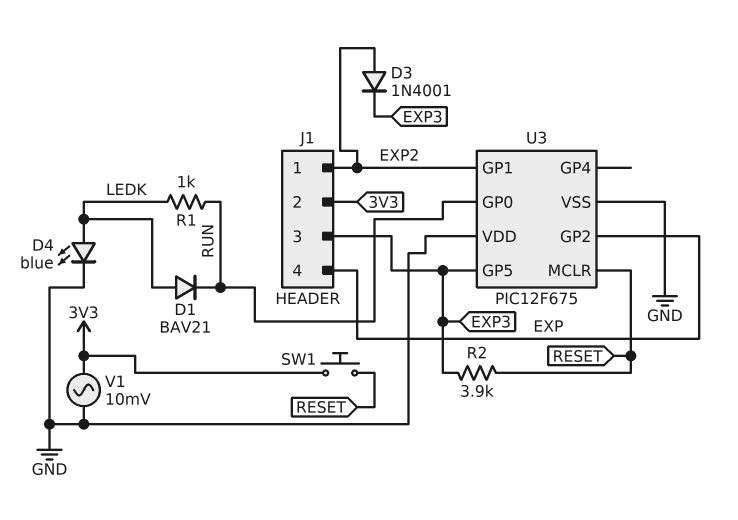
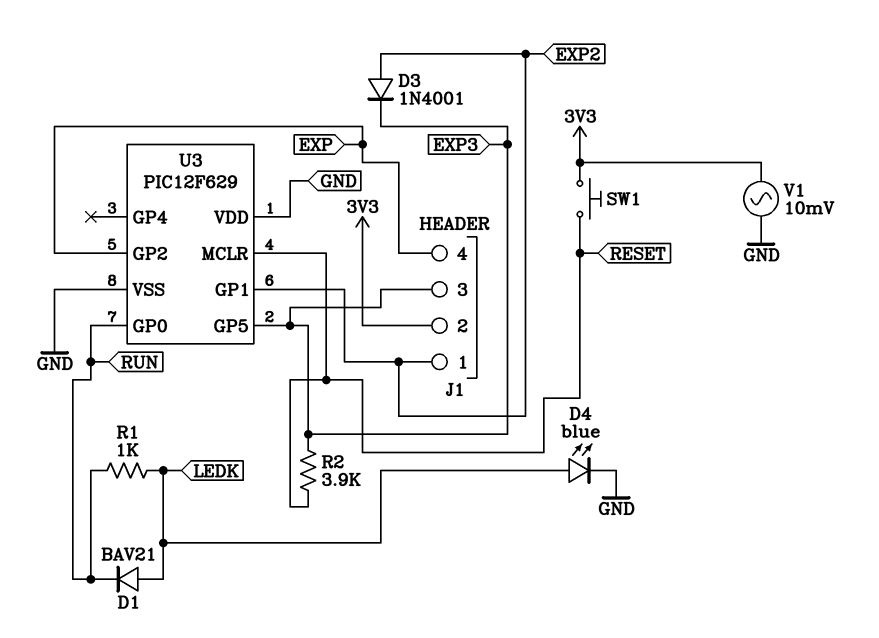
U3: PIC12F675 -> PIC12F629

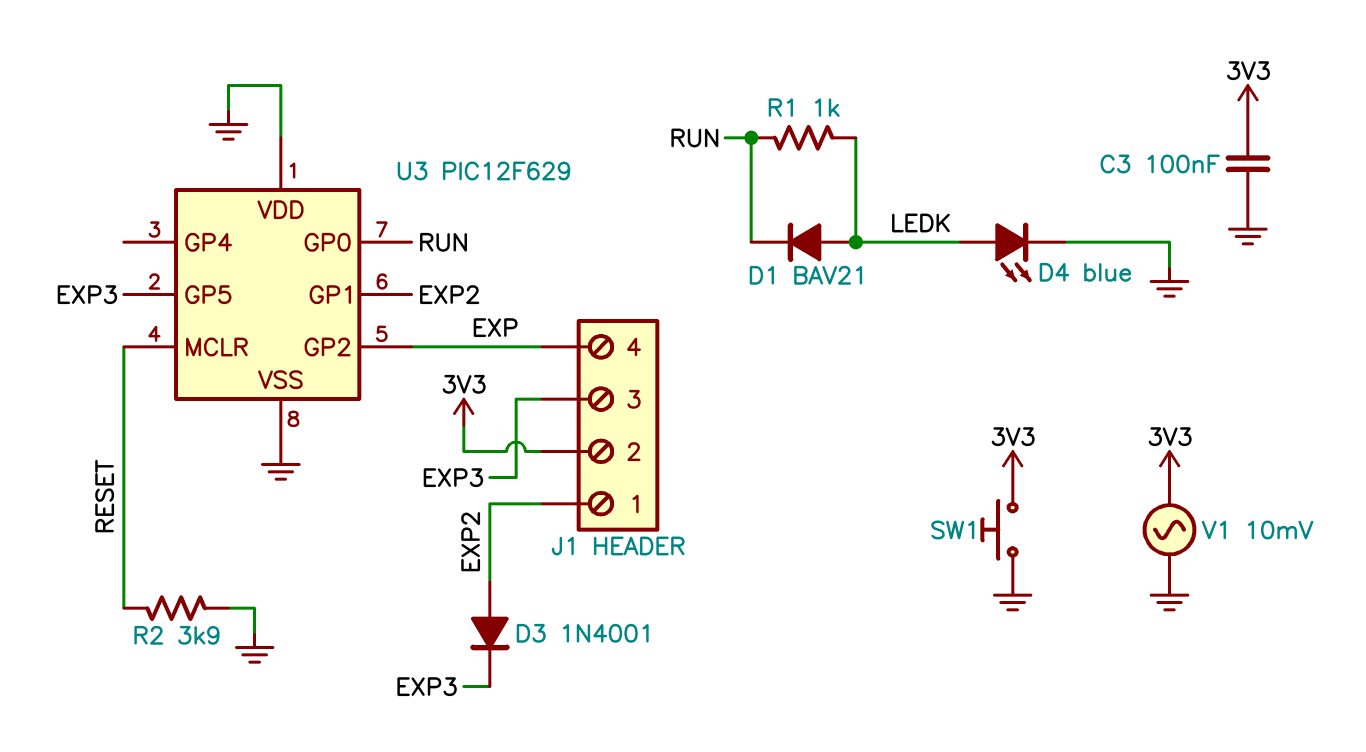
C3: none -> 100nF (3V3, GND)
R2: 3.9k (EXP3, RESET) -> 3.9k (GND, RESET)
SW1: button (3V3, RESET) -> button (3V3, GND)

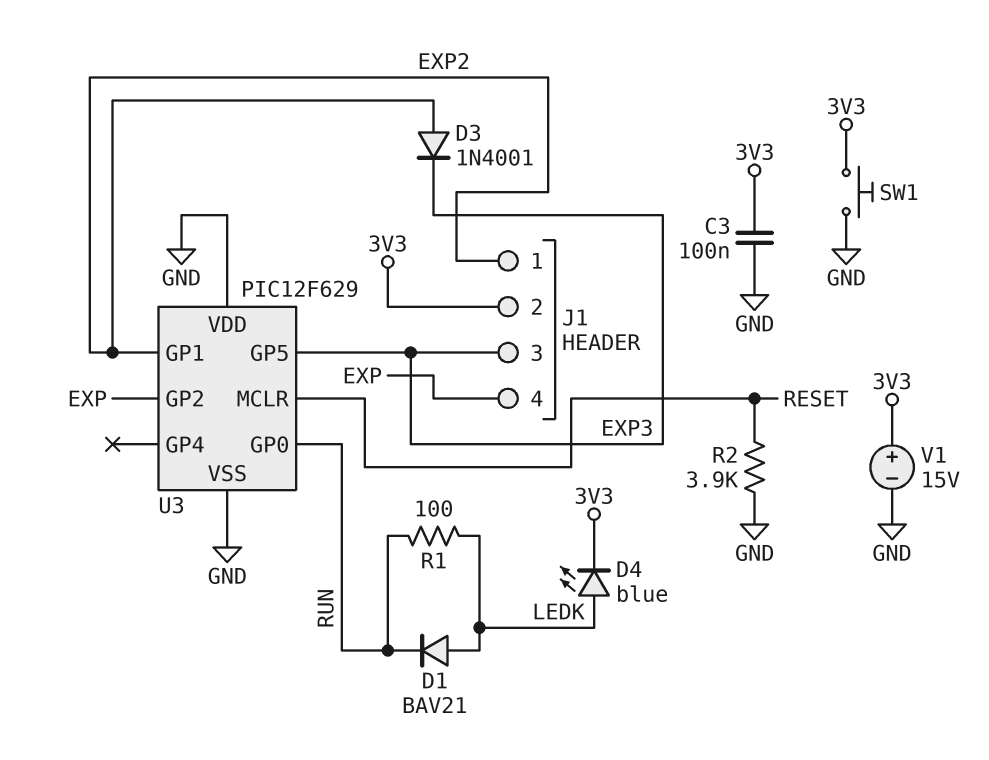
D4: LED blue (A LEDK, K GND) -> LED blue (A LEDK, K 3V3)
R1: 1k (LEDK, RUN) -> 100 (LEDK, RUN)
V1: AC 10mV (3V3, GND) -> 15V (plus 3V3, minus GND)

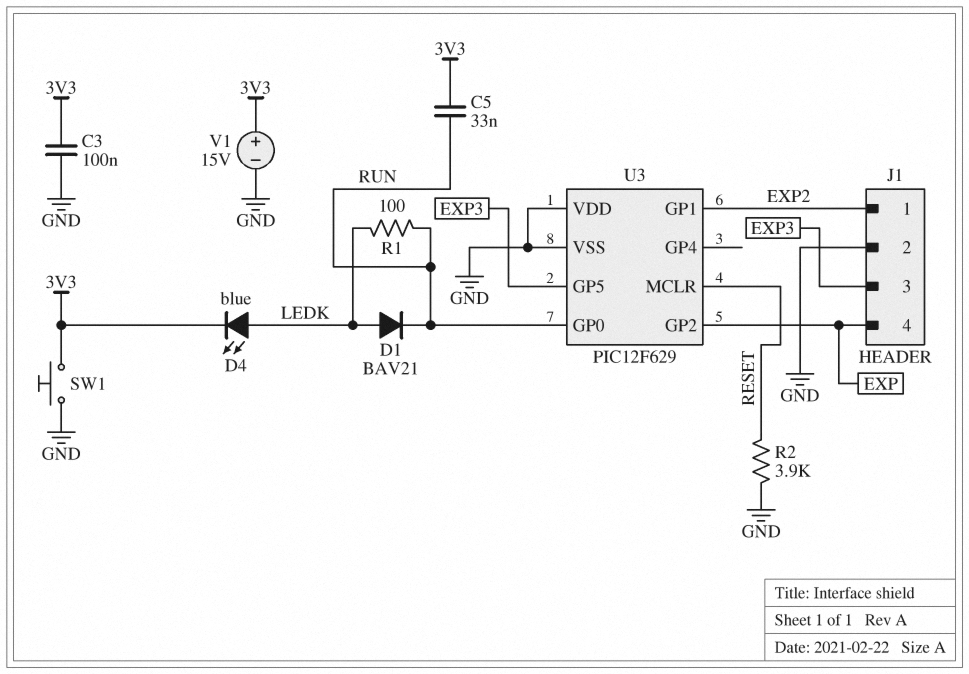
C5: none -> 33nF (3V3, RUN)
D3: diode 1N4001 (A EXP2, K EXP3) -> none
J1 pin 2: 3V3 -> GND

